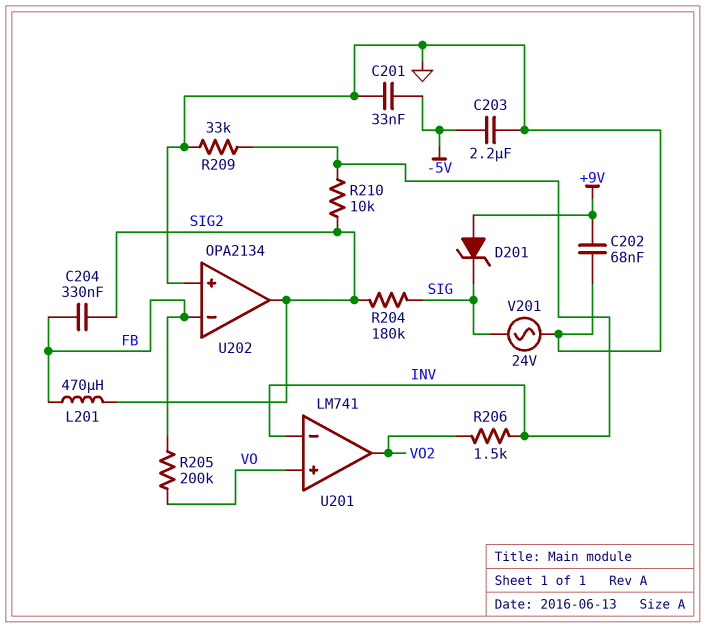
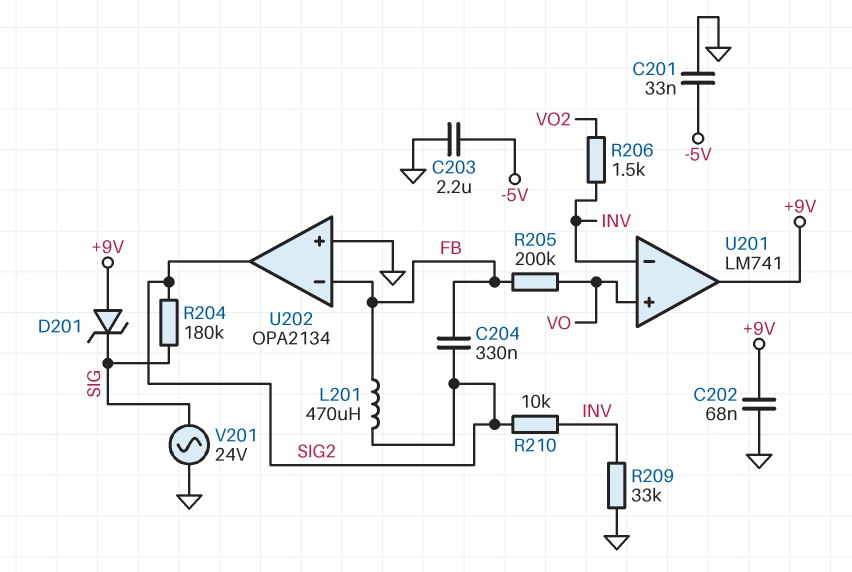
U201 pin out: VO2 -> +9V

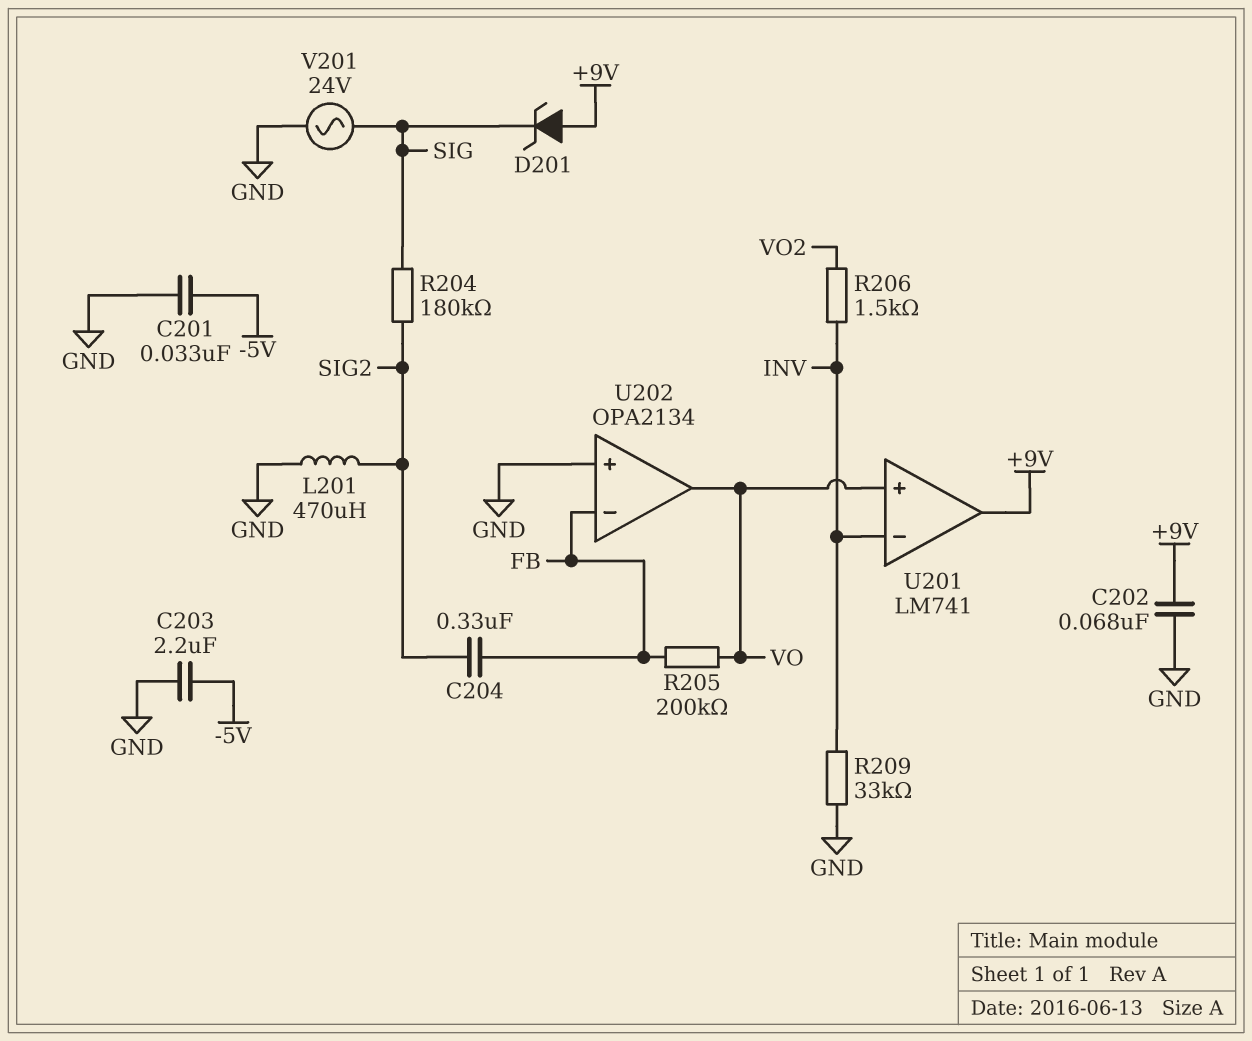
L201: 470uH (FB, SIG2) -> 470uH (GND, SIG2)
R210: 10k (INV, SIG2) -> none
U202 pin out: SIG2 -> VO

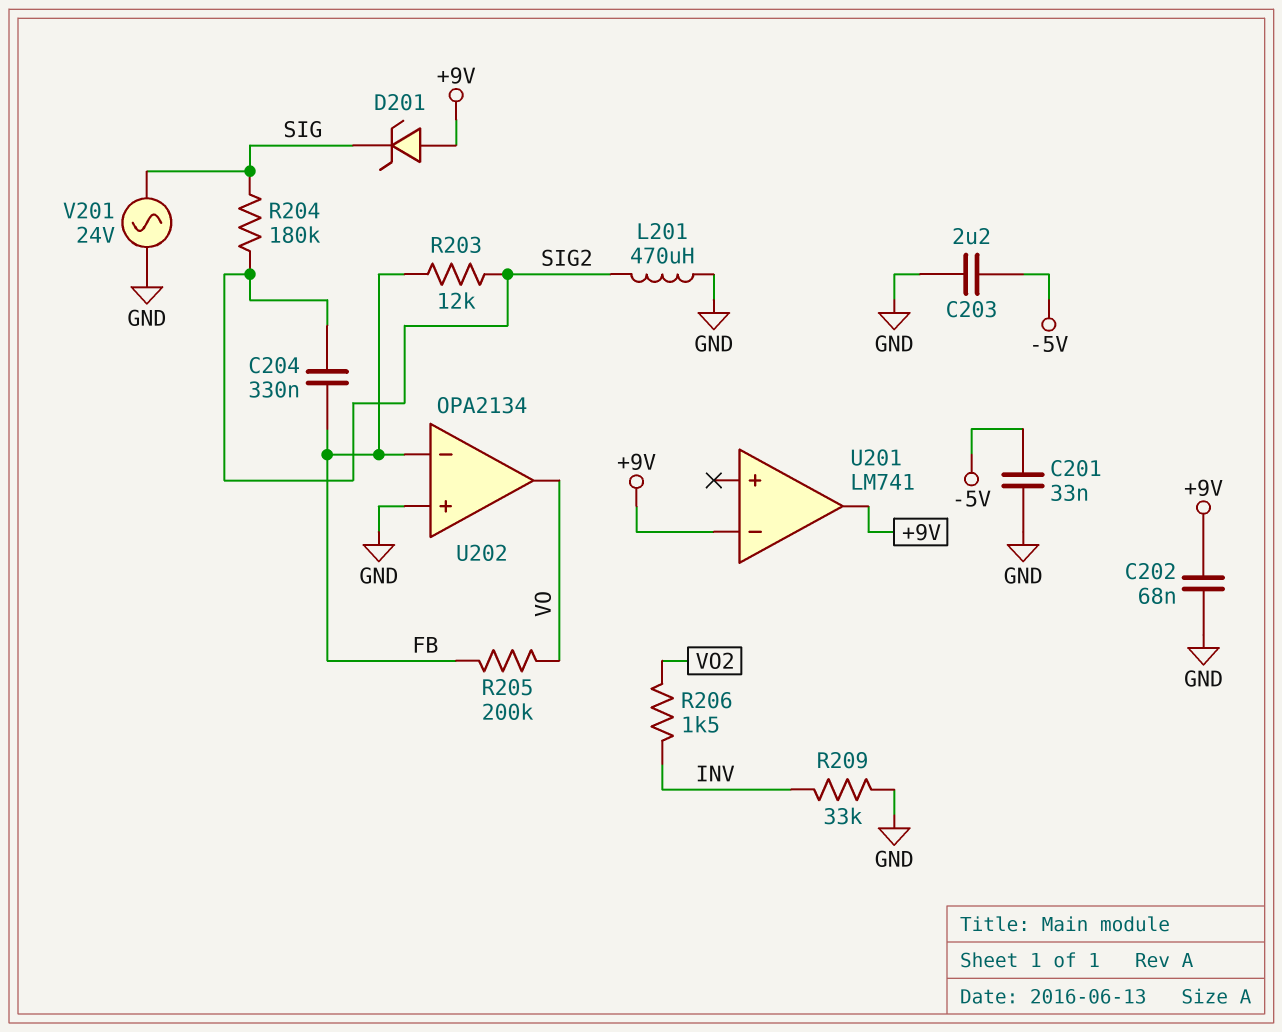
R203: none -> 12k (FB, SIG2)
U201 pin in+: VO -> none
U201 pin in-: INV -> +9V

